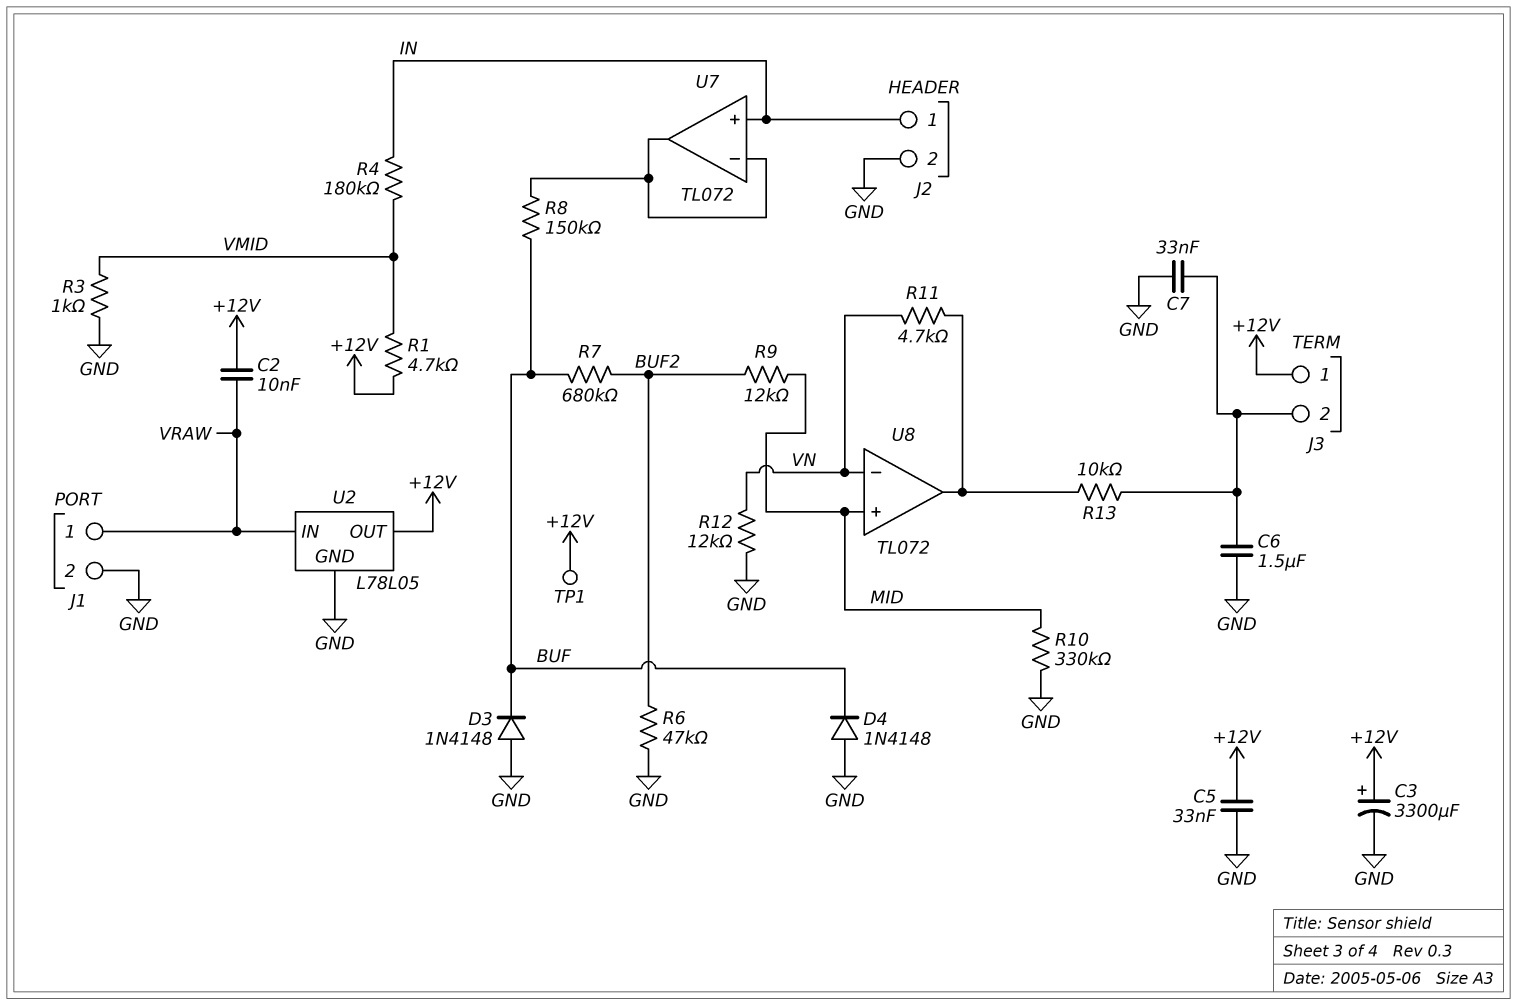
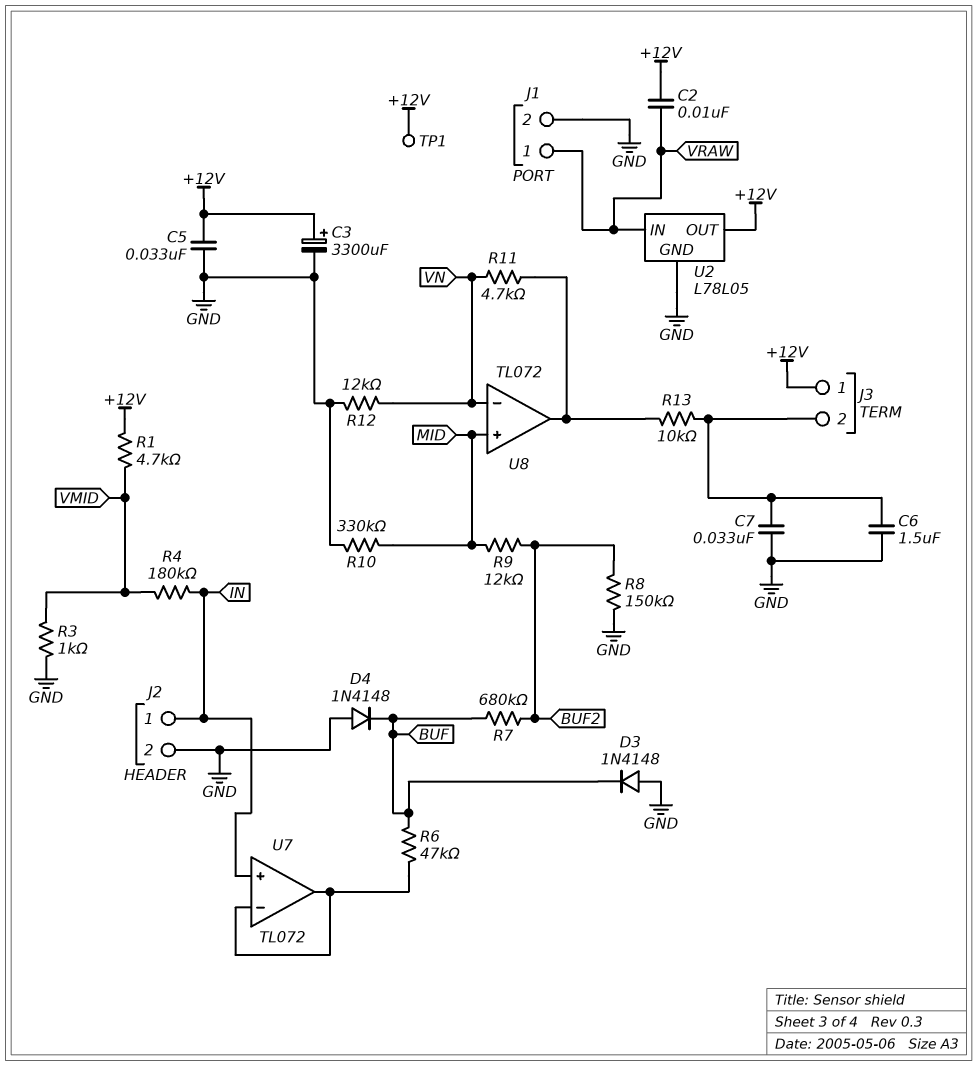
R6: 47k (BUF2, GND) -> 47k (BUF, U7/in-)
R8: 150k (BUF, U7/in-) -> 150k (BUF2, GND)

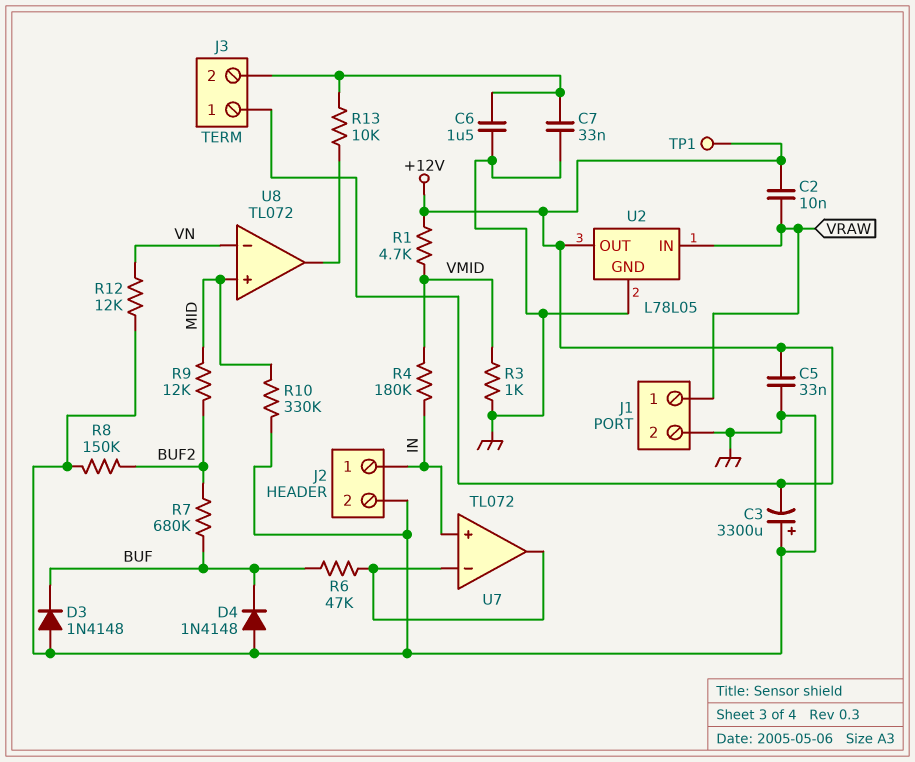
C3: 3300uF (plus +12V, minus GND) -> 3300uF (plus GND, minus +12V)
R11: 4.7k (U8/out, VN) -> none

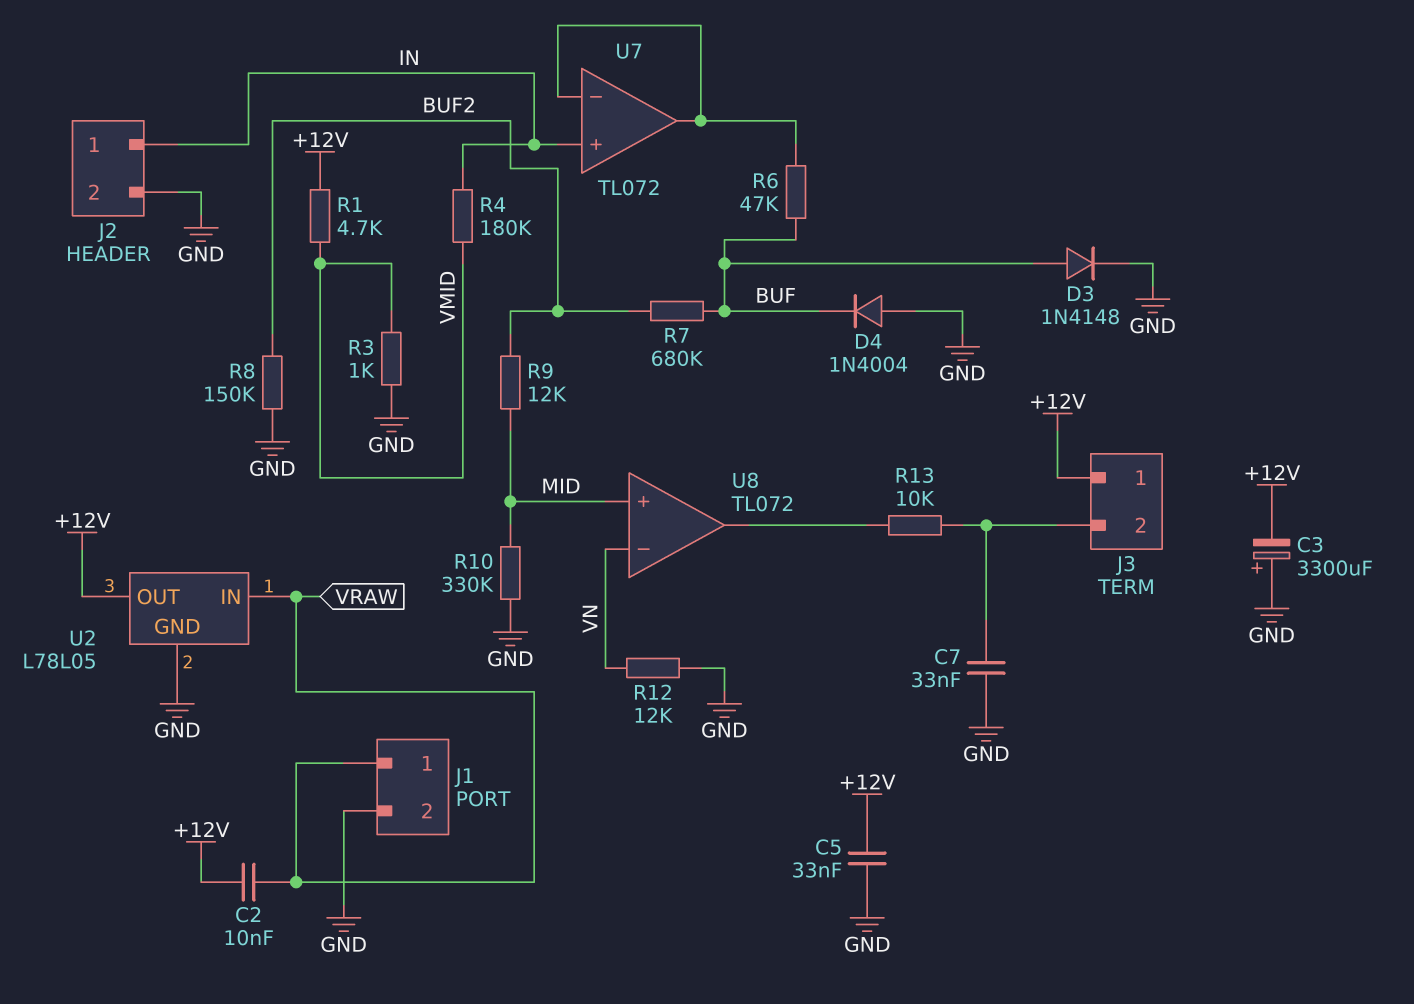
C6: 1.5uF (GND, J3/2) -> none
D3: diode 1N4148 (A GND, K BUF) -> diode 1N4148 (A BUF, K GND)
D4: diode 1N4148 (A GND, K BUF) -> diode 1N4004 (A GND, K BUF)
TP1: test point (+12V) -> none

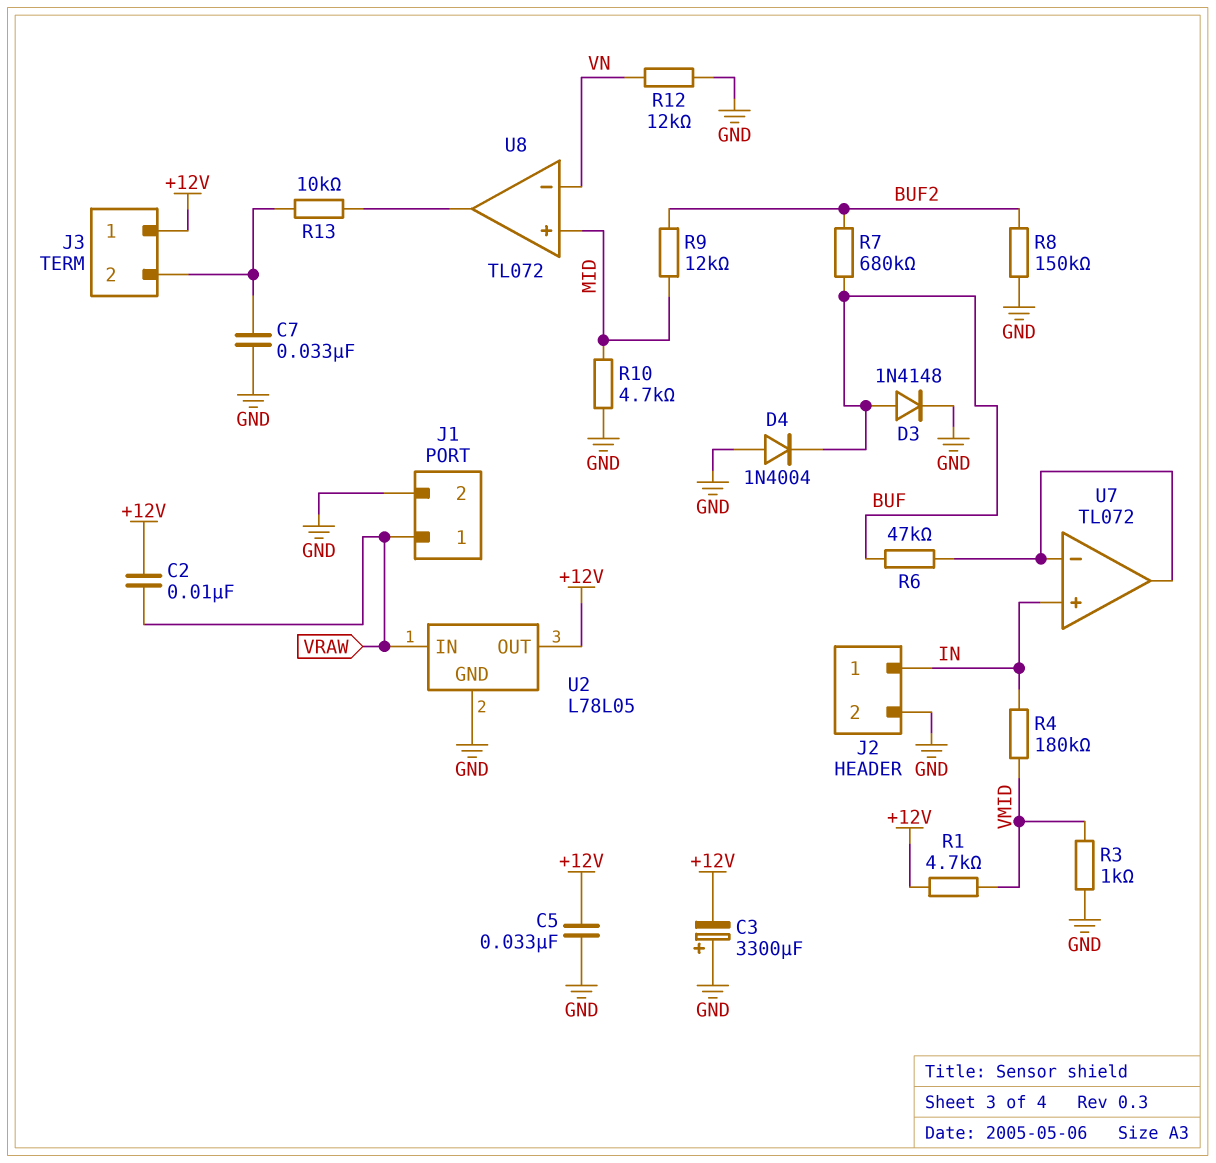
R10: 330k (GND, MID) -> 4.7k (GND, MID)

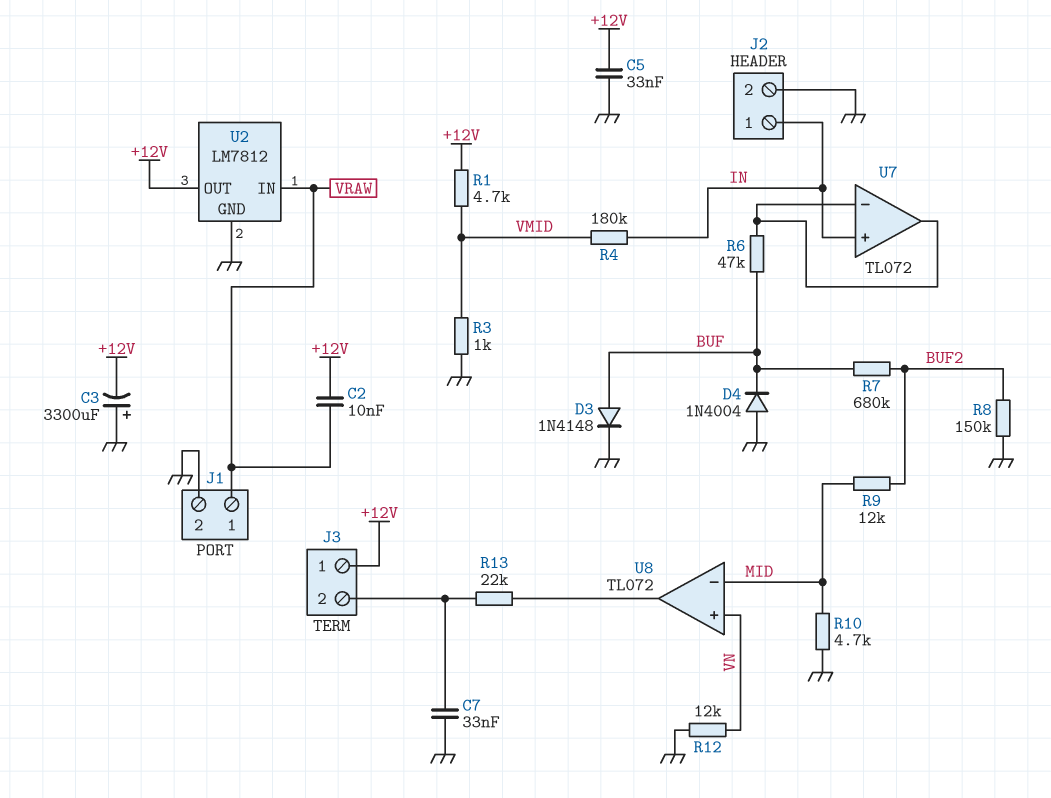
R13: 10k (J3/2, U8/out) -> 22k (J3/2, U8/out)
U2: L78L05 -> LM7812
U8 pin in+: MID -> VN
U8 pin in-: VN -> MID

